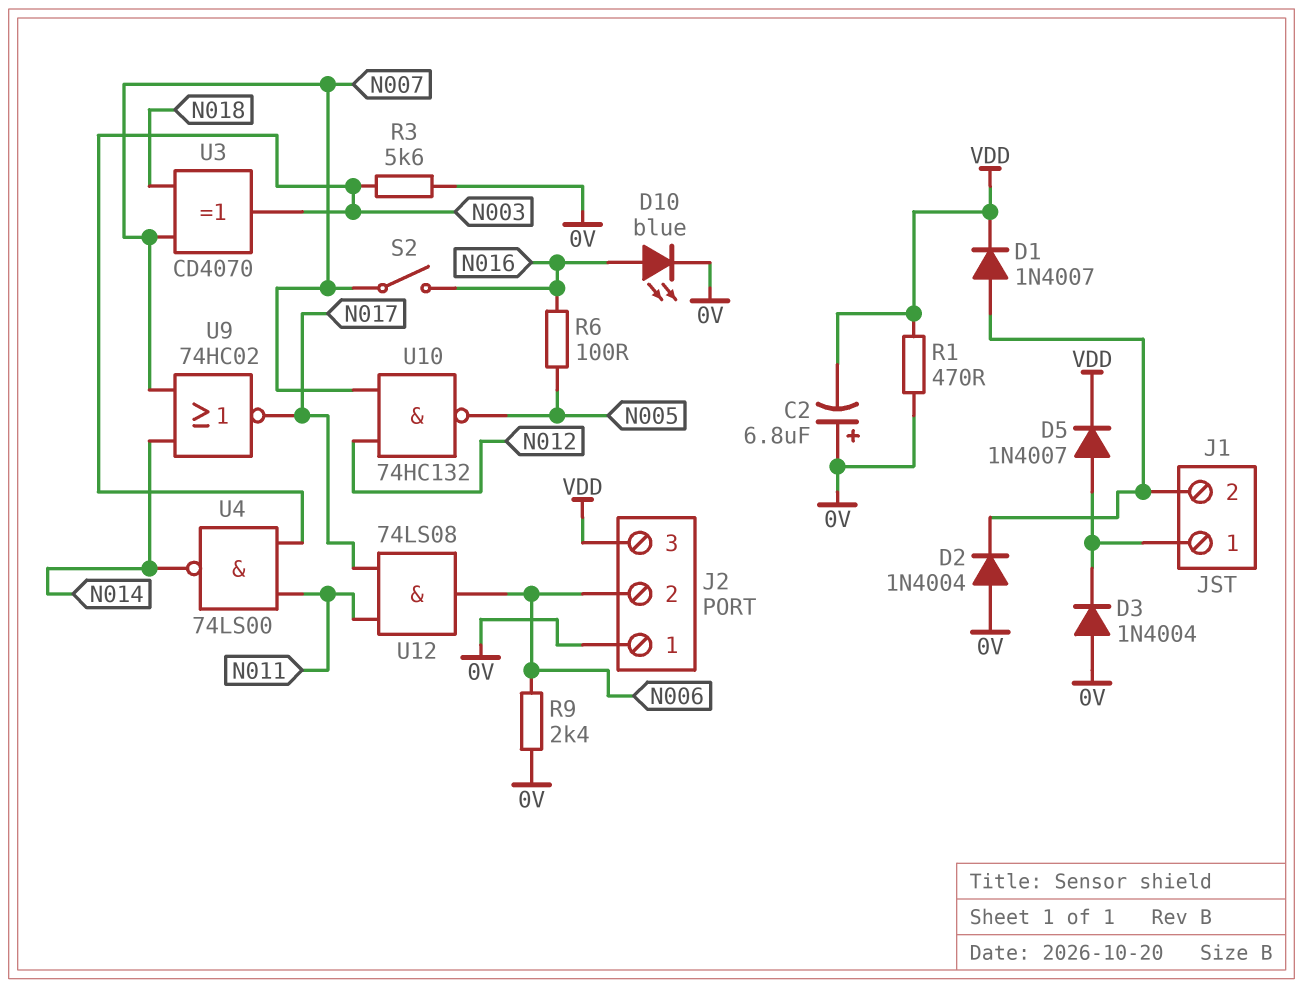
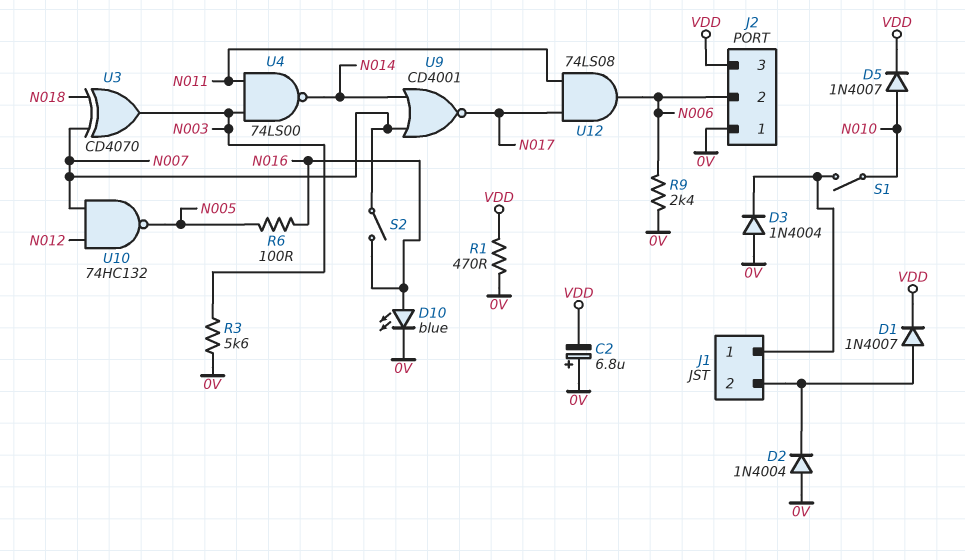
D5: diode 1N4007 (A J1/1, K VDD) -> diode 1N4007 (A N010, K VDD)
S1: none -> switch (J1/1, N010)
U9: NOR 74HC02 (in N007, in N014, out N017) -> NOR CD4001 (in N007, in N014, out N017)

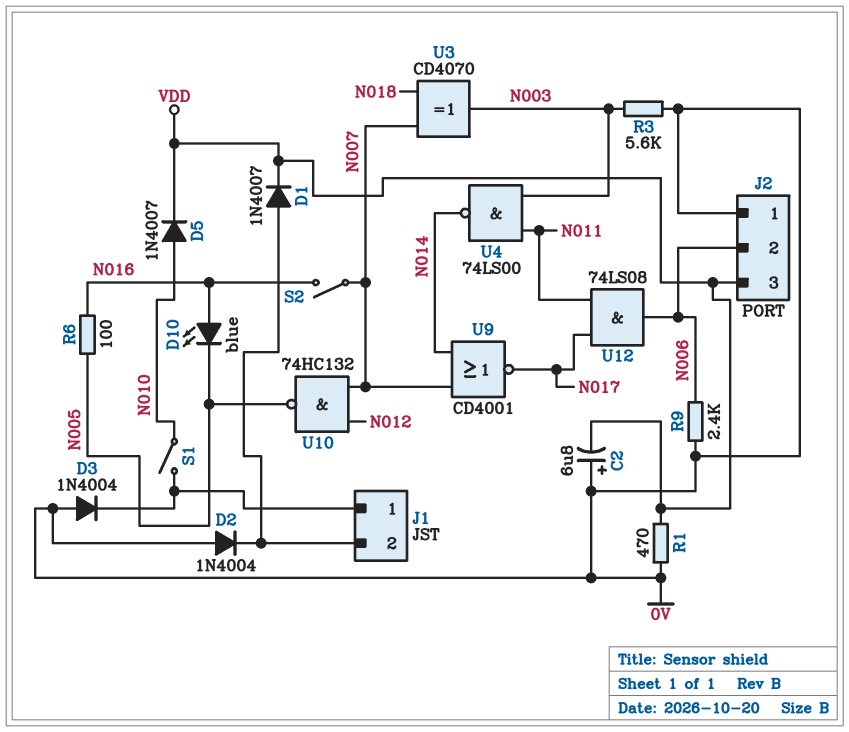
D10: LED blue (A N016, K 0V) -> LED blue (A N016, K N005)

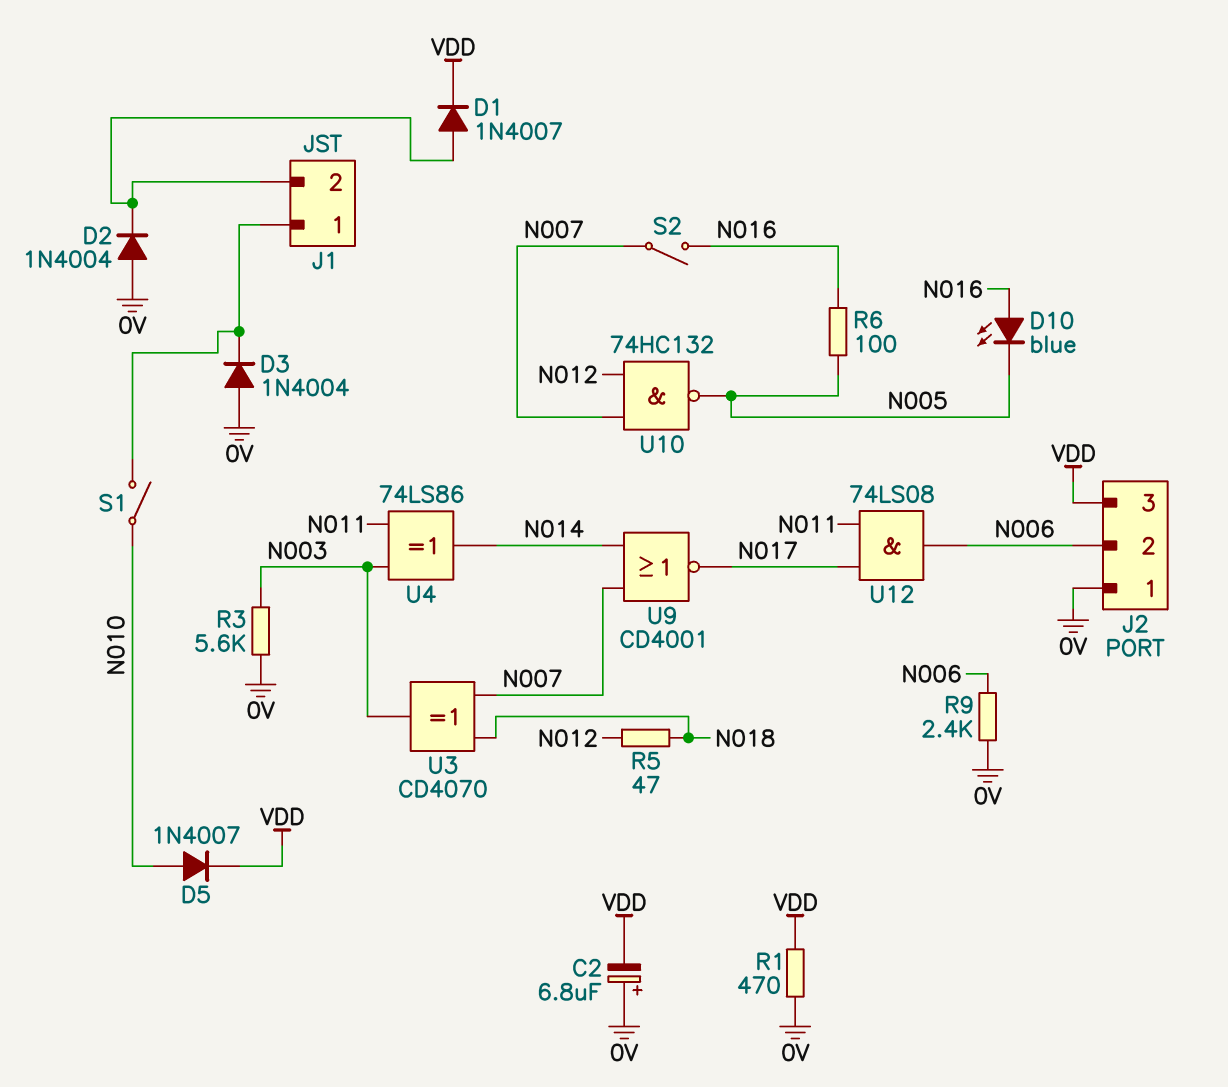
R5: none -> 47 (N012, N018)
U4: NAND 74LS00 (in N003, in N011, out N014) -> XOR 74LS86 (in N003, in N011, out N014)

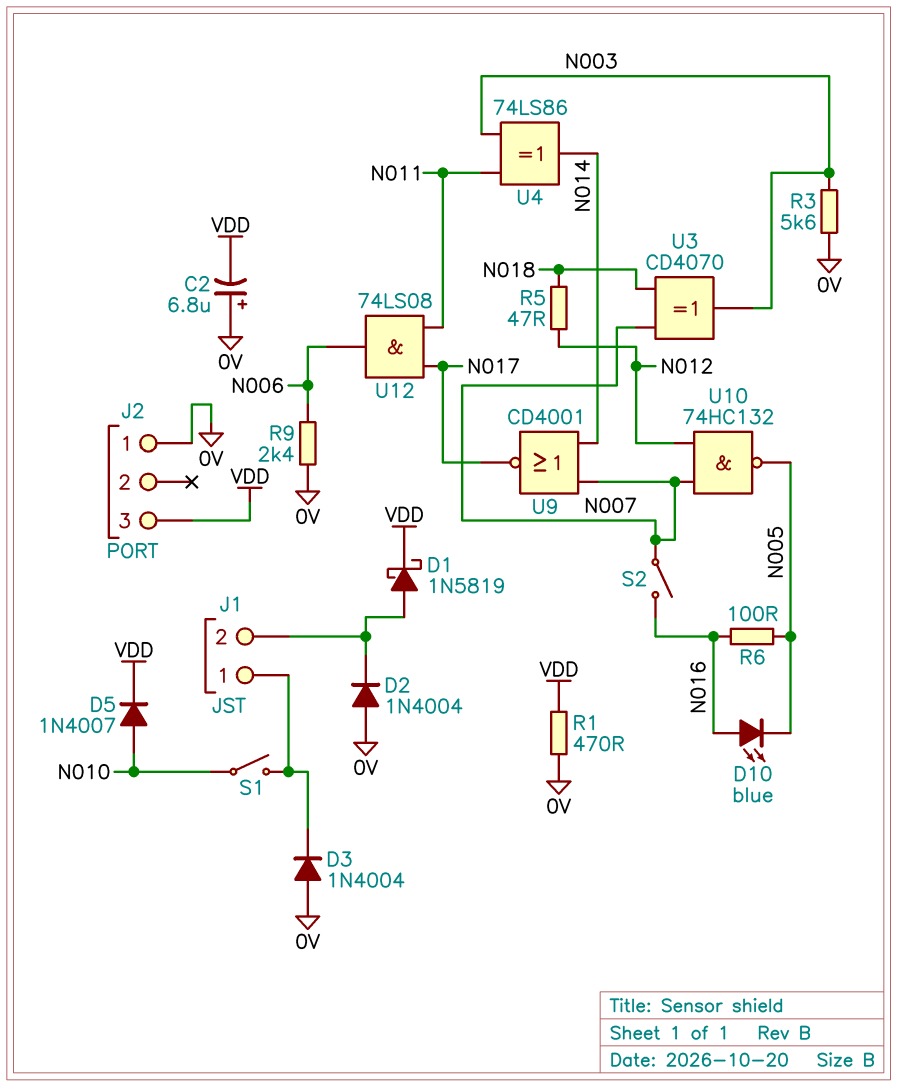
D1: diode 1N4007 (A J1/2, K VDD) -> schottky 1N5819 (A J1/2, K VDD)
J2 pin 2: N006 -> none

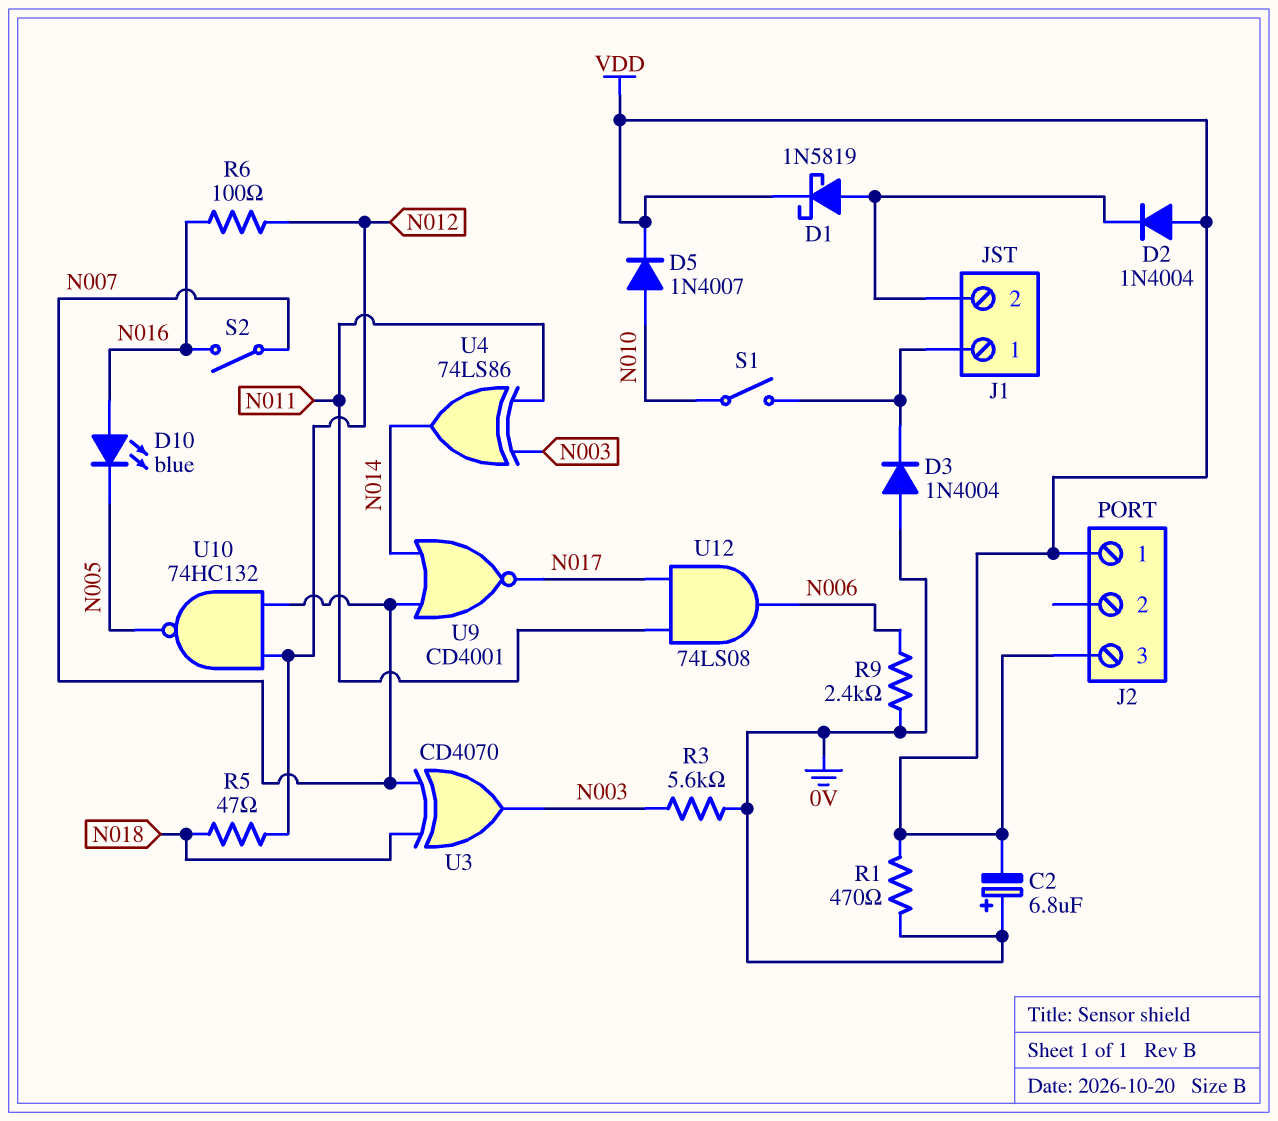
D2: diode 1N4004 (A 0V, K J1/2) -> diode 1N4004 (A VDD, K J1/2)
J2 pin 1: 0V -> VDD
R6: 100 (N005, N016) -> 100 (N012, N016)

